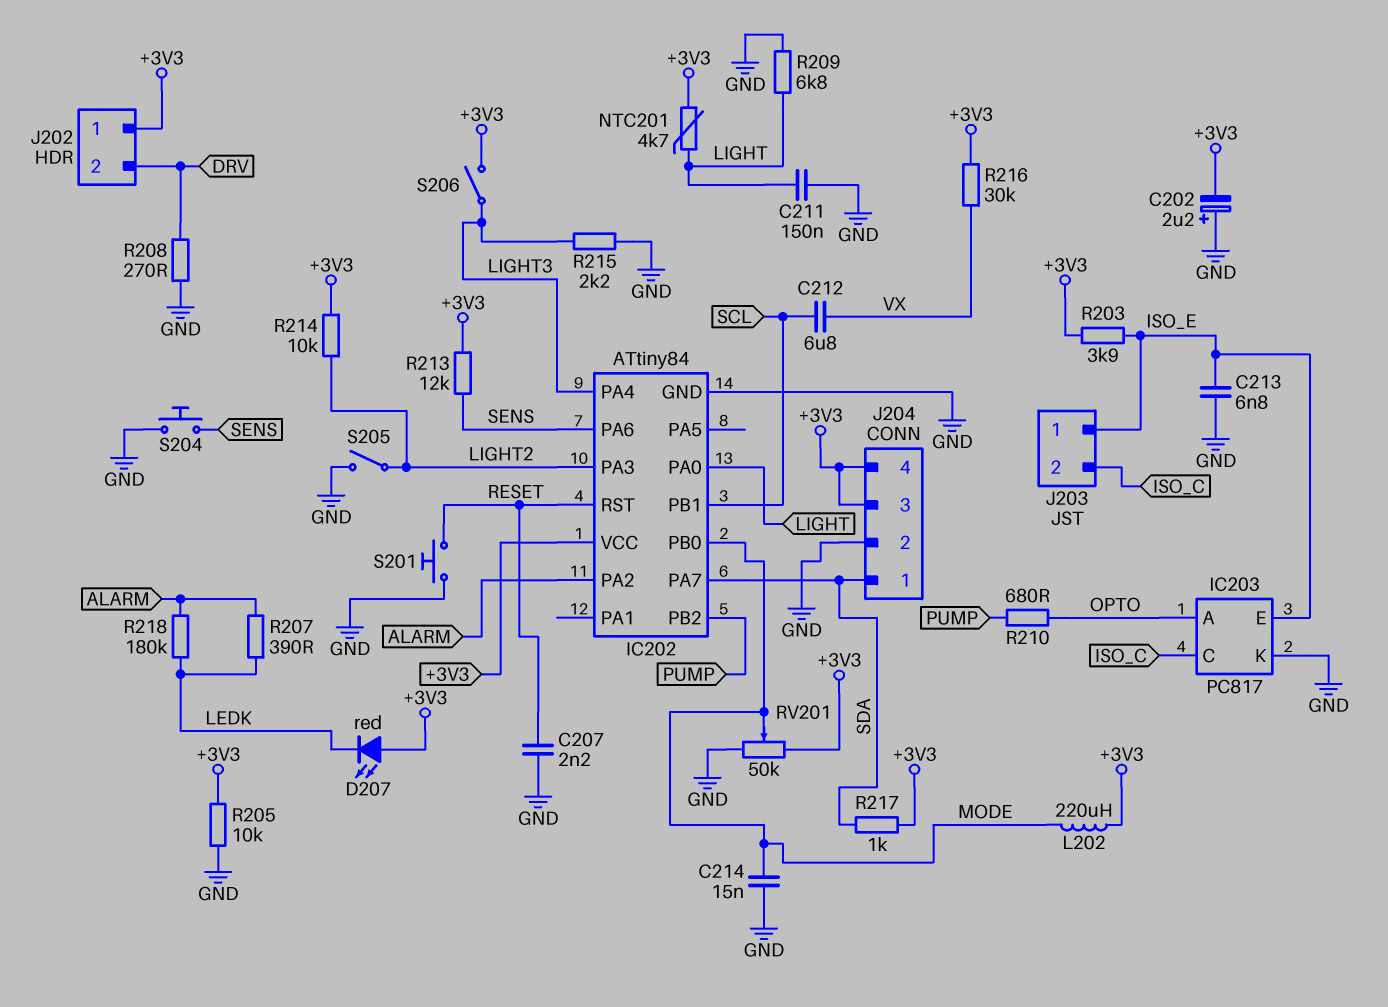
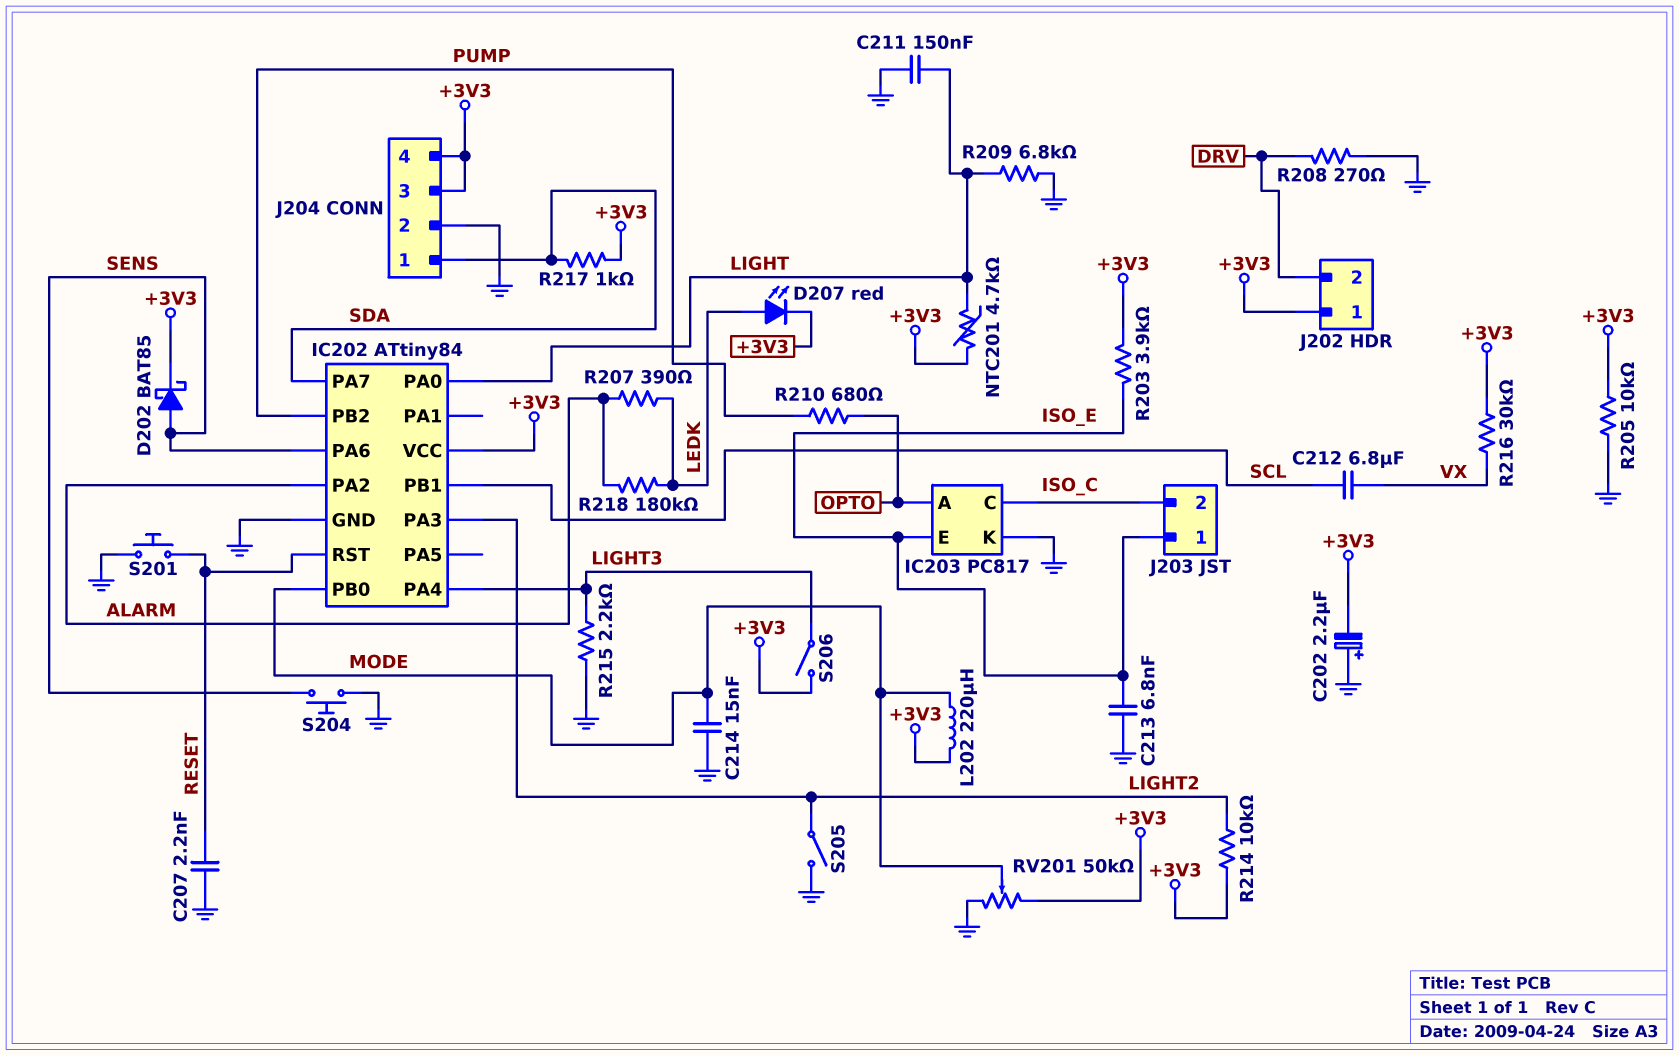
D202: none -> schottky BAT85 (A SENS, K +3V3)
D207: LED red (A +3V3, K LEDK) -> LED red (A LEDK, K +3V3)
R213: 12k (+3V3, SENS) -> none

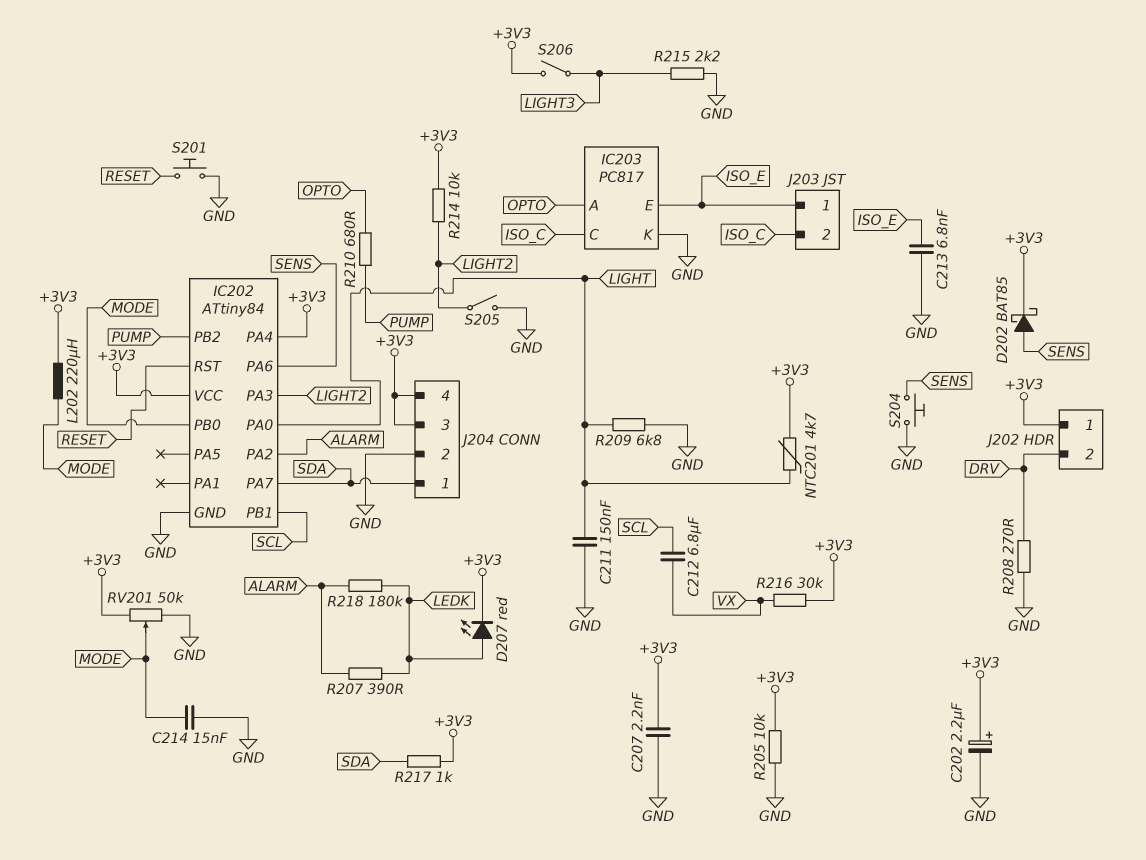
C202: 2.2uF (plus GND, minus +3V3) -> 2.2uF (plus +3V3, minus GND)
C207: 2.2nF (GND, RESET) -> 2.2nF (+3V3, GND)
IC202 pin PA4: LIGHT3 -> +3V3
R203: 3.9k (+3V3, ISO_E) -> none

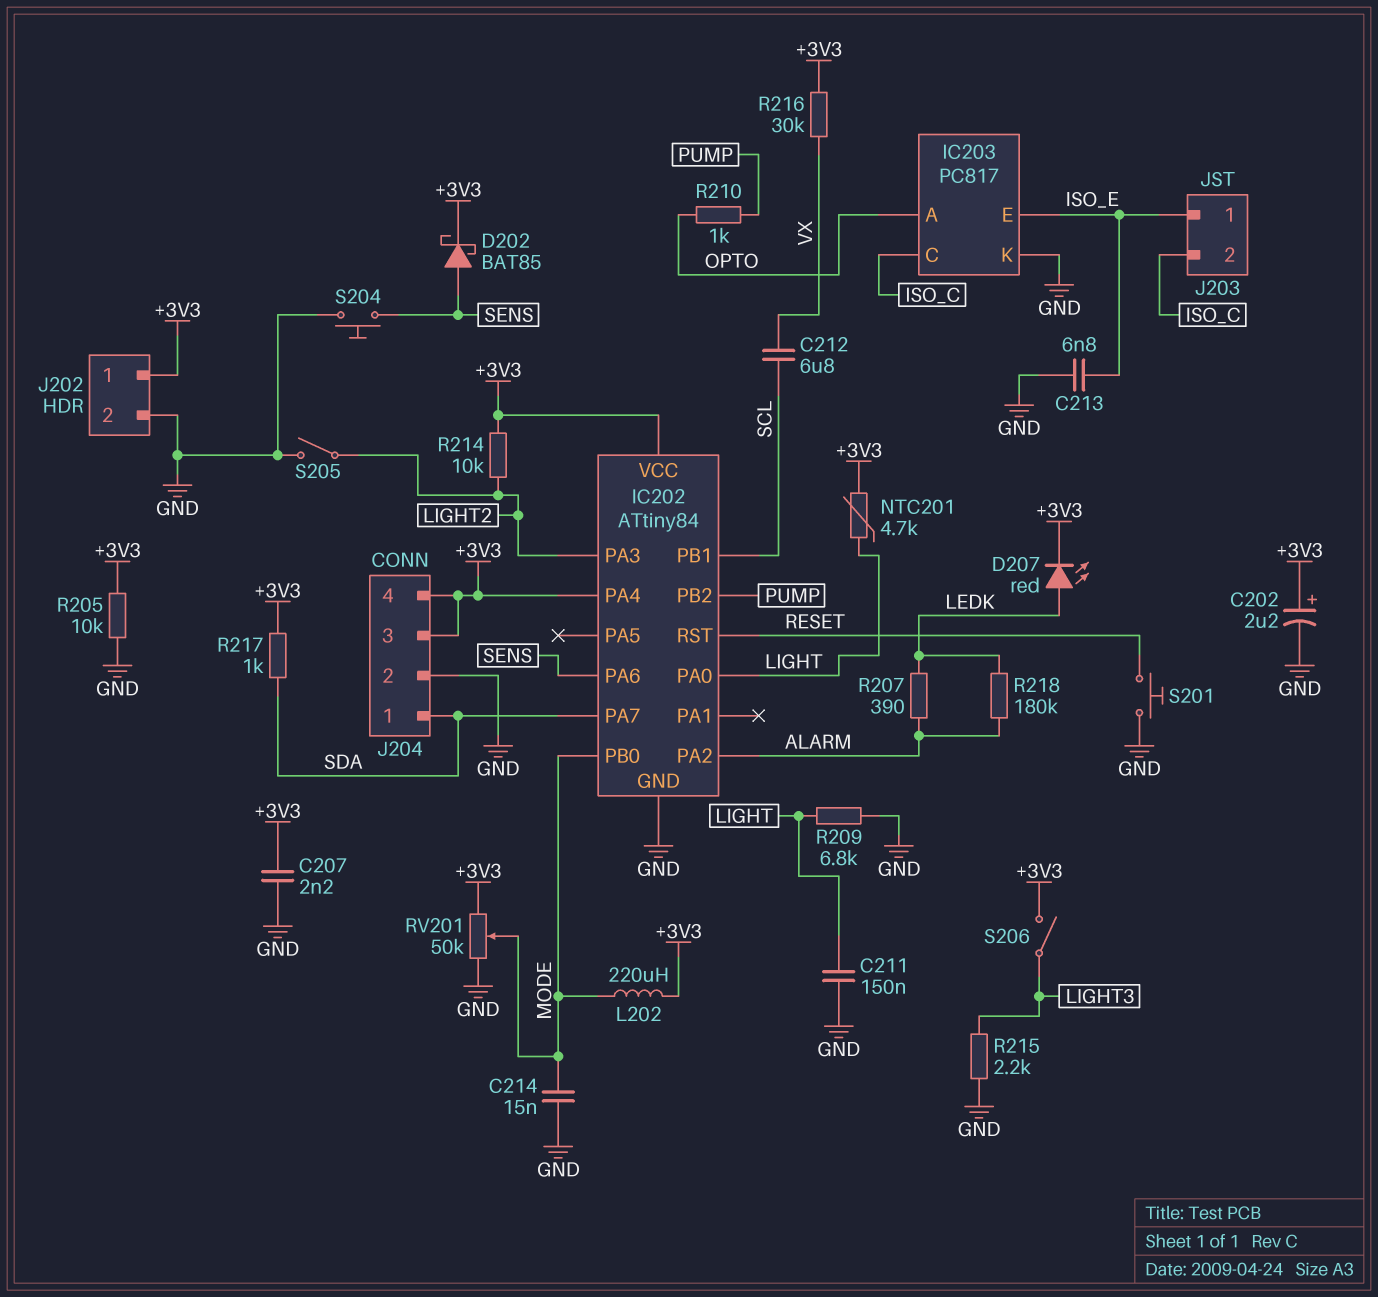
J202 pin 2: DRV -> GND
R208: 270 (DRV, GND) -> none
R210: 680 (OPTO, PUMP) -> 1k (OPTO, PUMP)

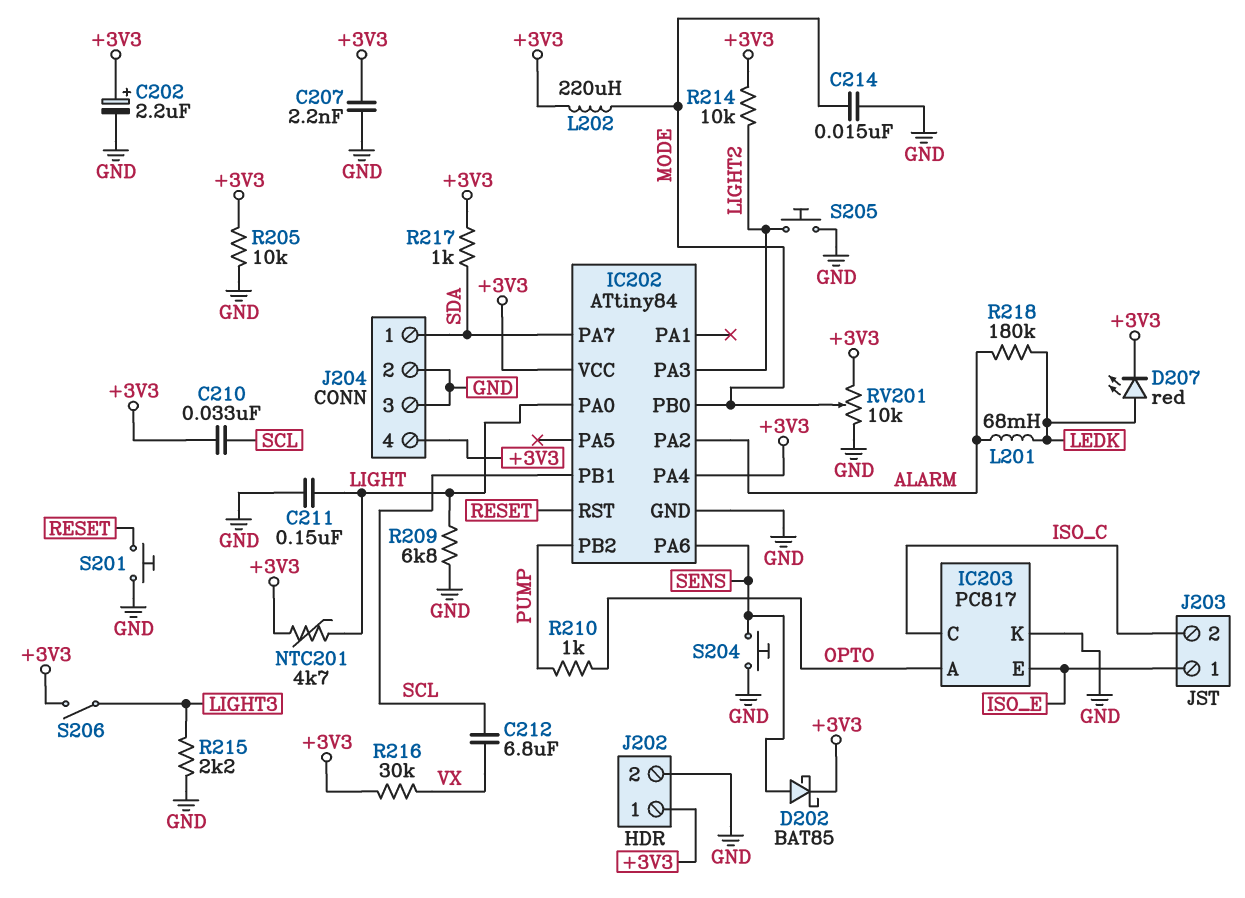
C210: none -> 33nF (+3V3, SCL)
C213: 6.8nF (GND, ISO_E) -> none
J204 pin 3: +3V3 -> GND
L201: none -> 68mH (ALARM, LEDK)
R207: 390 (ALARM, LEDK) -> none
RV201: 50k (+3V3, GND, wiper MODE) -> 10k (+3V3, GND, wiper MODE)
S205: switch (GND, LIGHT2) -> button (GND, LIGHT2)

